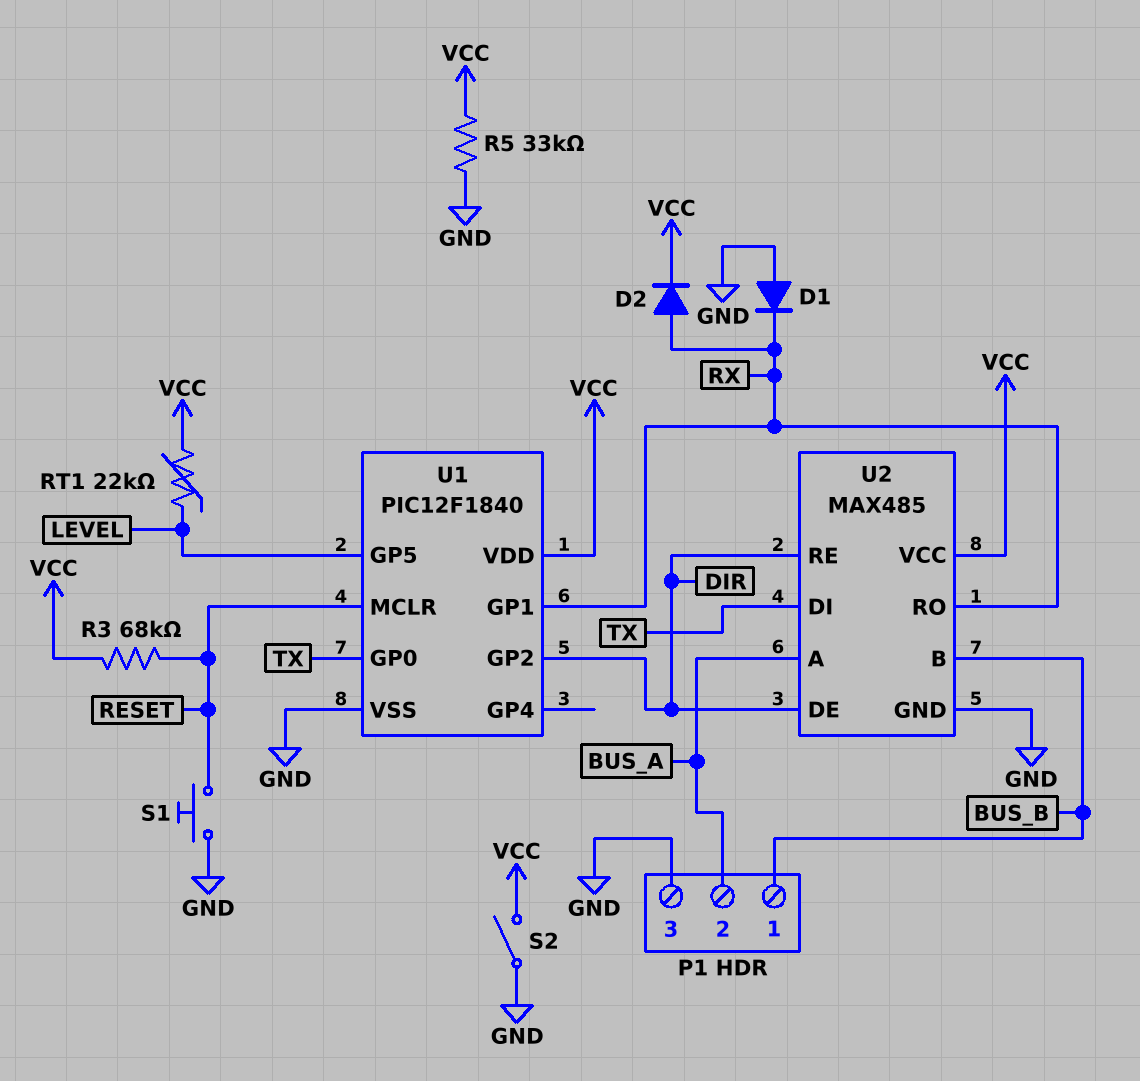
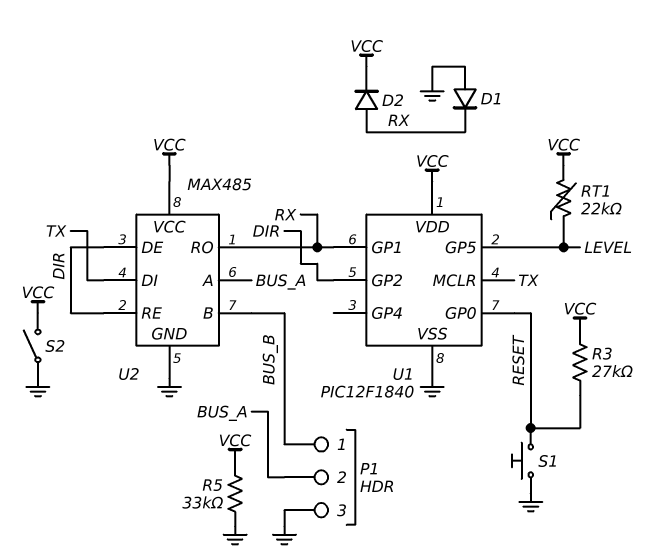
R3: 68k (RESET, VCC) -> 27k (RESET, VCC)
U1 pin GP0: TX -> RESET
U1 pin MCLR: RESET -> TX

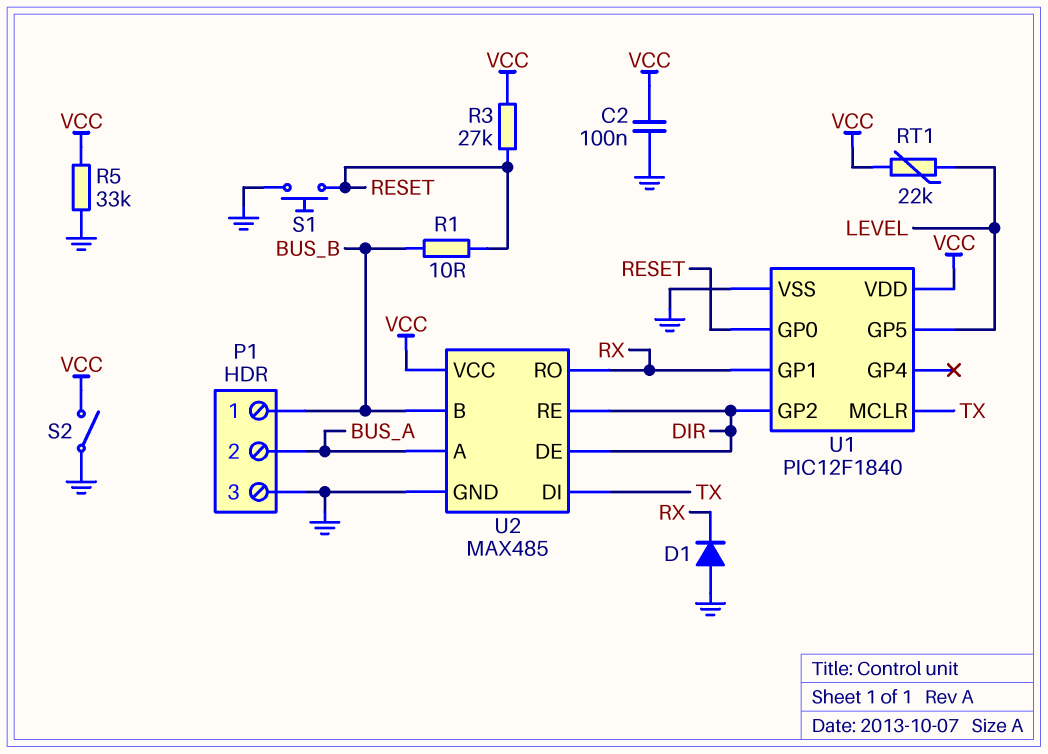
C2: none -> 100nF (GND, VCC)
D2: diode (A RX, K VCC) -> none
R1: none -> 10 (BUS_B, RESET)

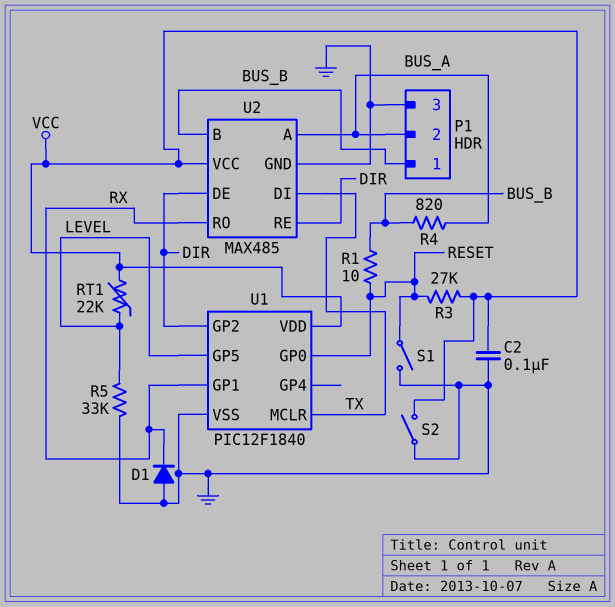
R4: none -> 820 (BUS_A, BUS_B)
R5: 33k (GND, VCC) -> 33k (GND, LEVEL)
S1: button (GND, RESET) -> switch (GND, RESET)

